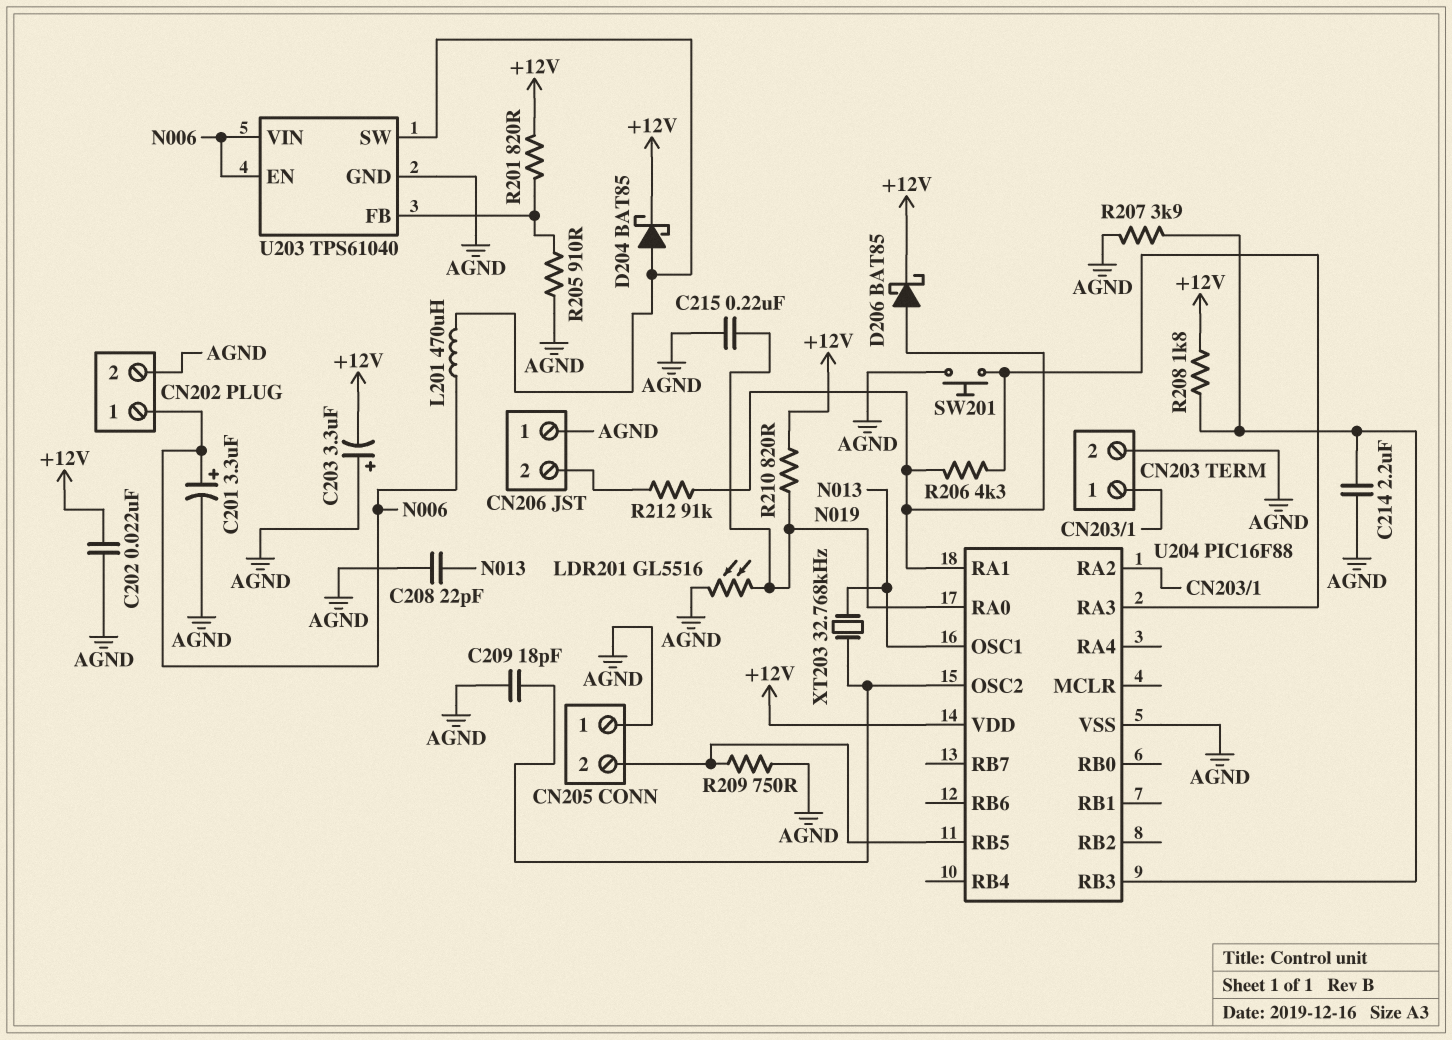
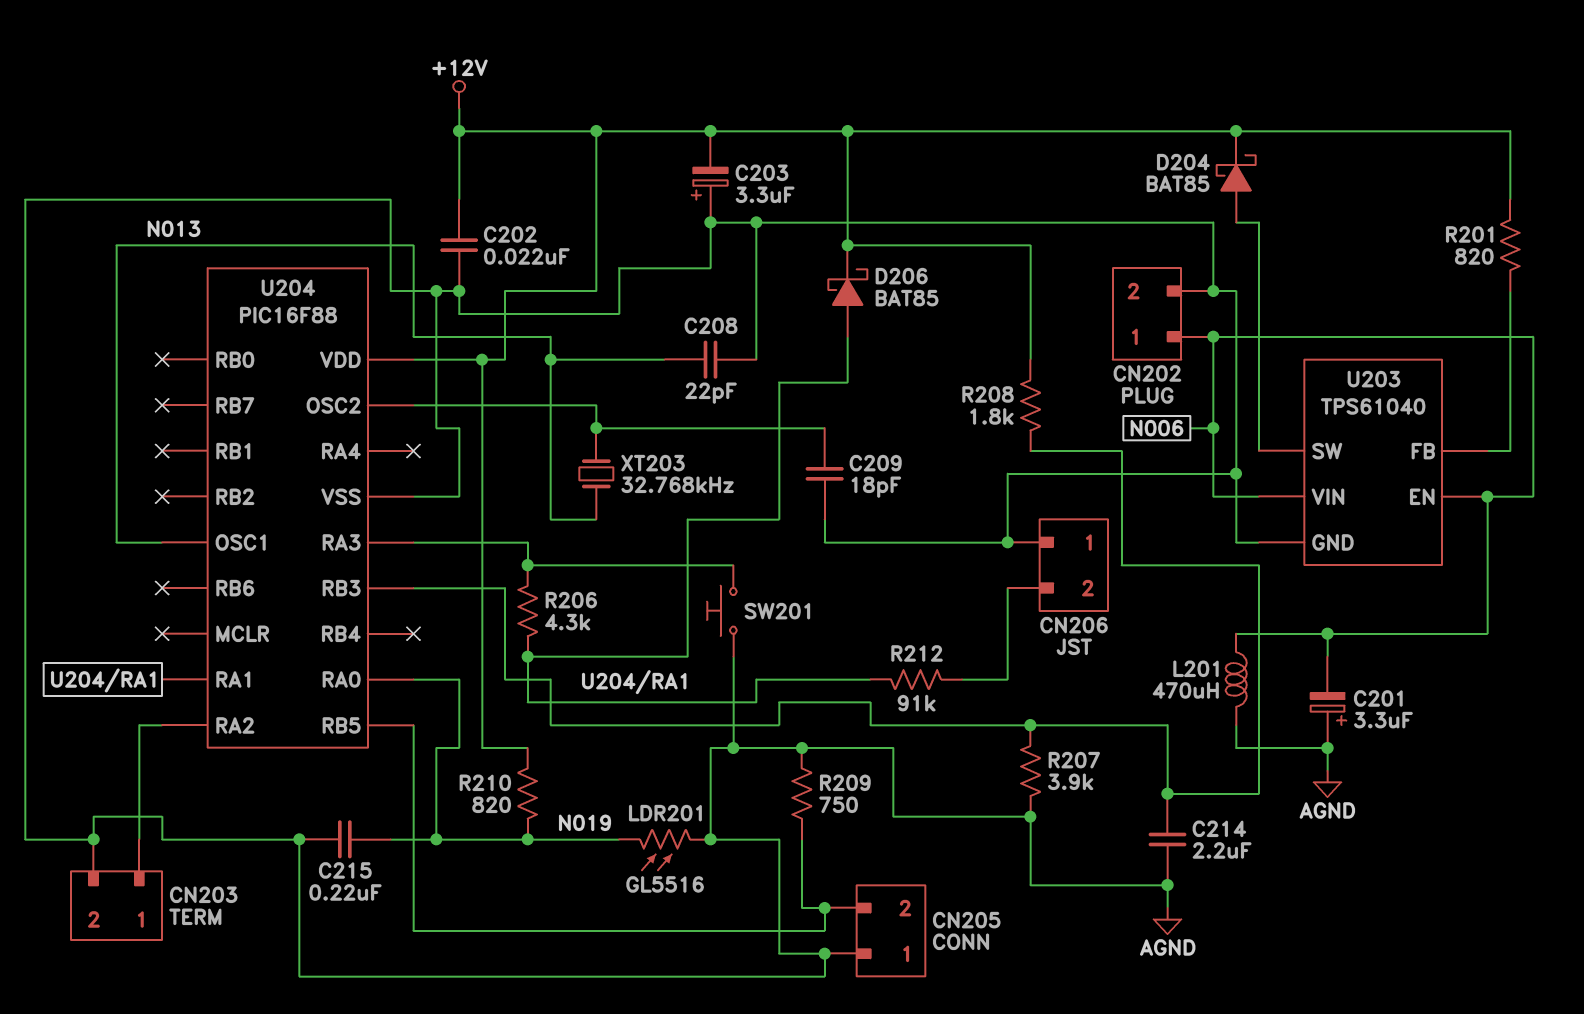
C201: 3.3uF (plus N006, minus AGND) -> 3.3uF (plus AGND, minus N006)
L201: 470uH (N006, U203/SW) -> 470uH (AGND, N006)
R205: 910 (AGND, U203/FB) -> none

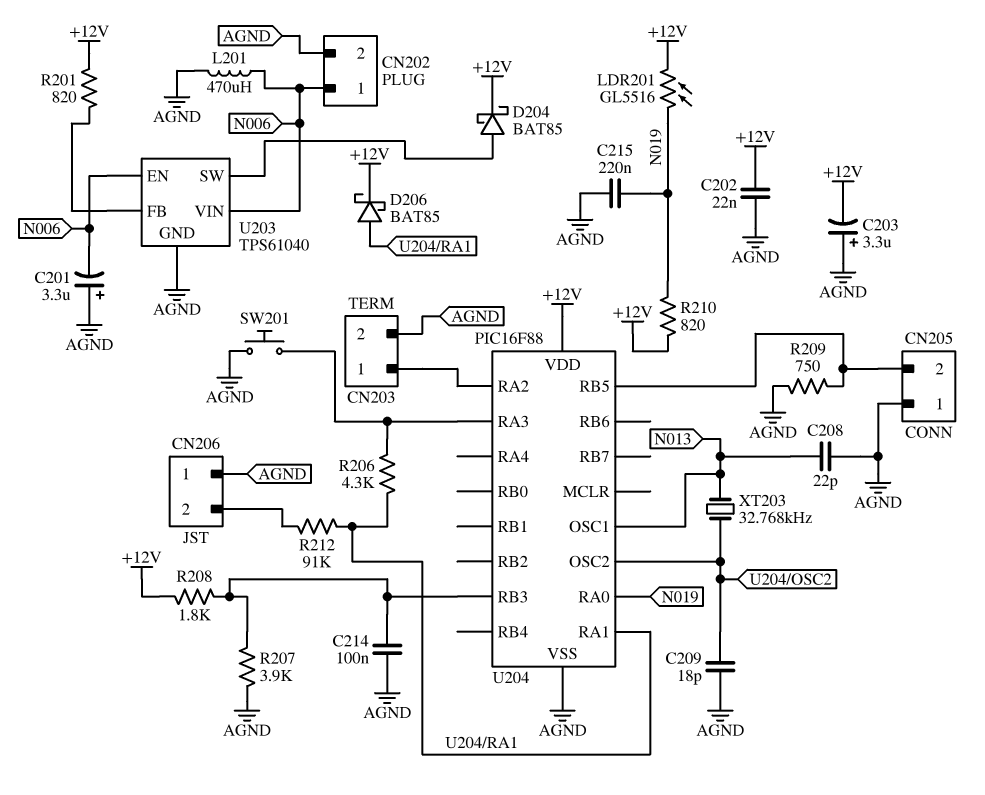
C214: 2.2uF (AGND, U204/RB3) -> 100nF (AGND, U204/RB3)
LDR201: GL5516 (AGND, N019) -> GL5516 (+12V, N019)

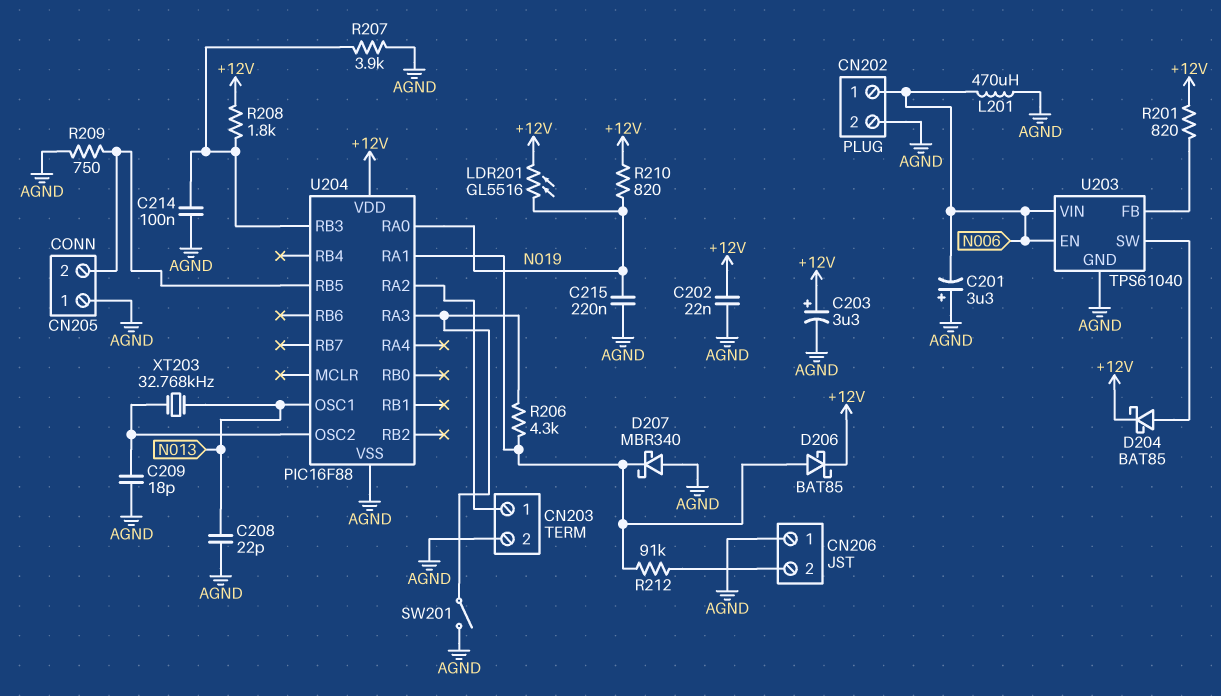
C203: 3.3uF (plus AGND, minus +12V) -> 3.3uF (plus +12V, minus AGND)
D207: none -> schottky MBR340 (A AGND, K U204/RA1)
SW201: button (AGND, U204/RA3) -> switch (AGND, U204/RA3)

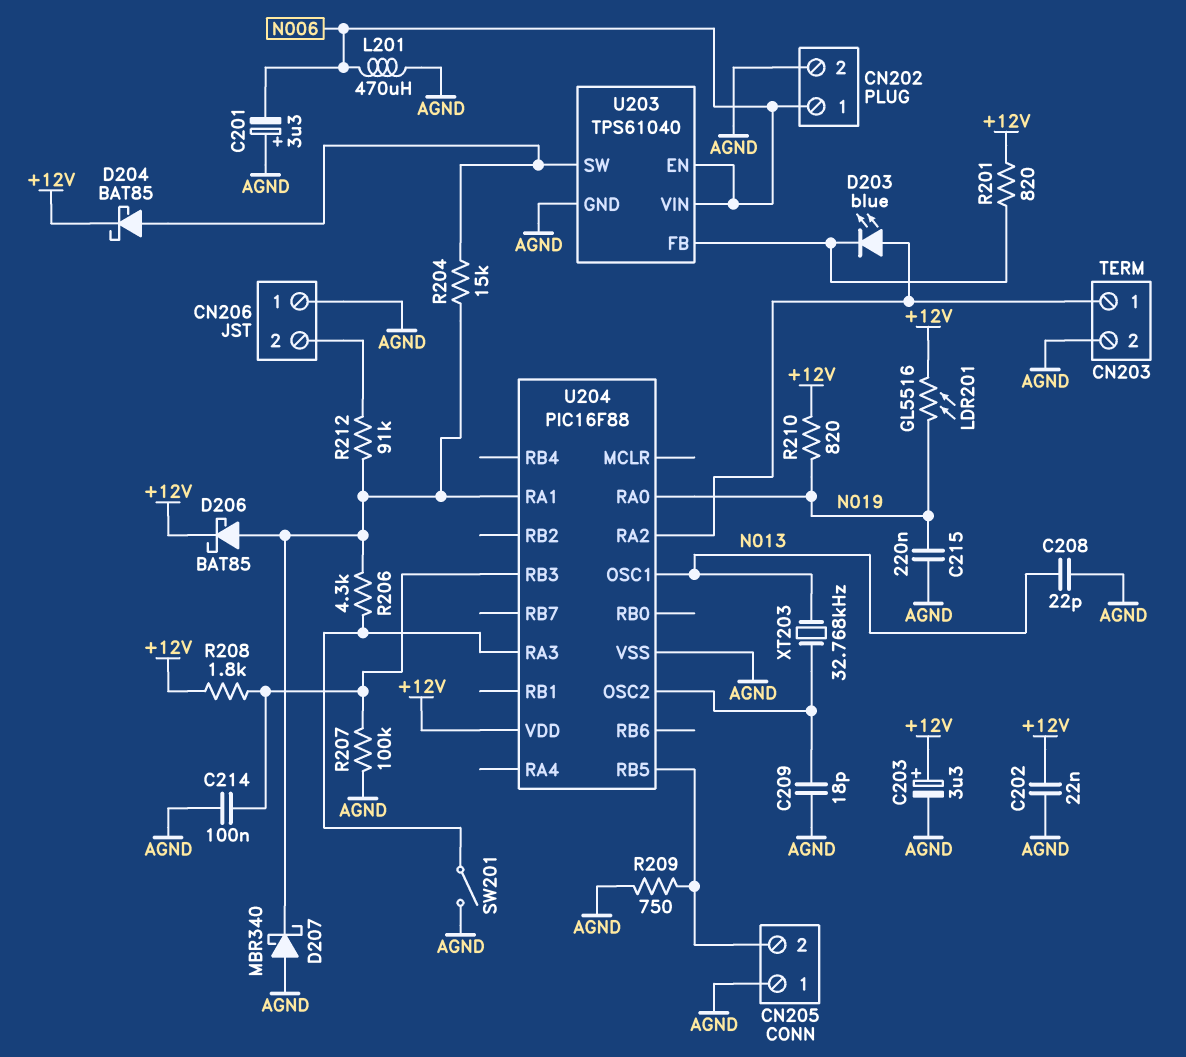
D203: none -> LED blue (A CN203/1, K U203/FB)
R204: none -> 15k (U203/SW, U204/RA1)
R207: 3.9k (AGND, U204/RB3) -> 100k (AGND, U204/RB3)

